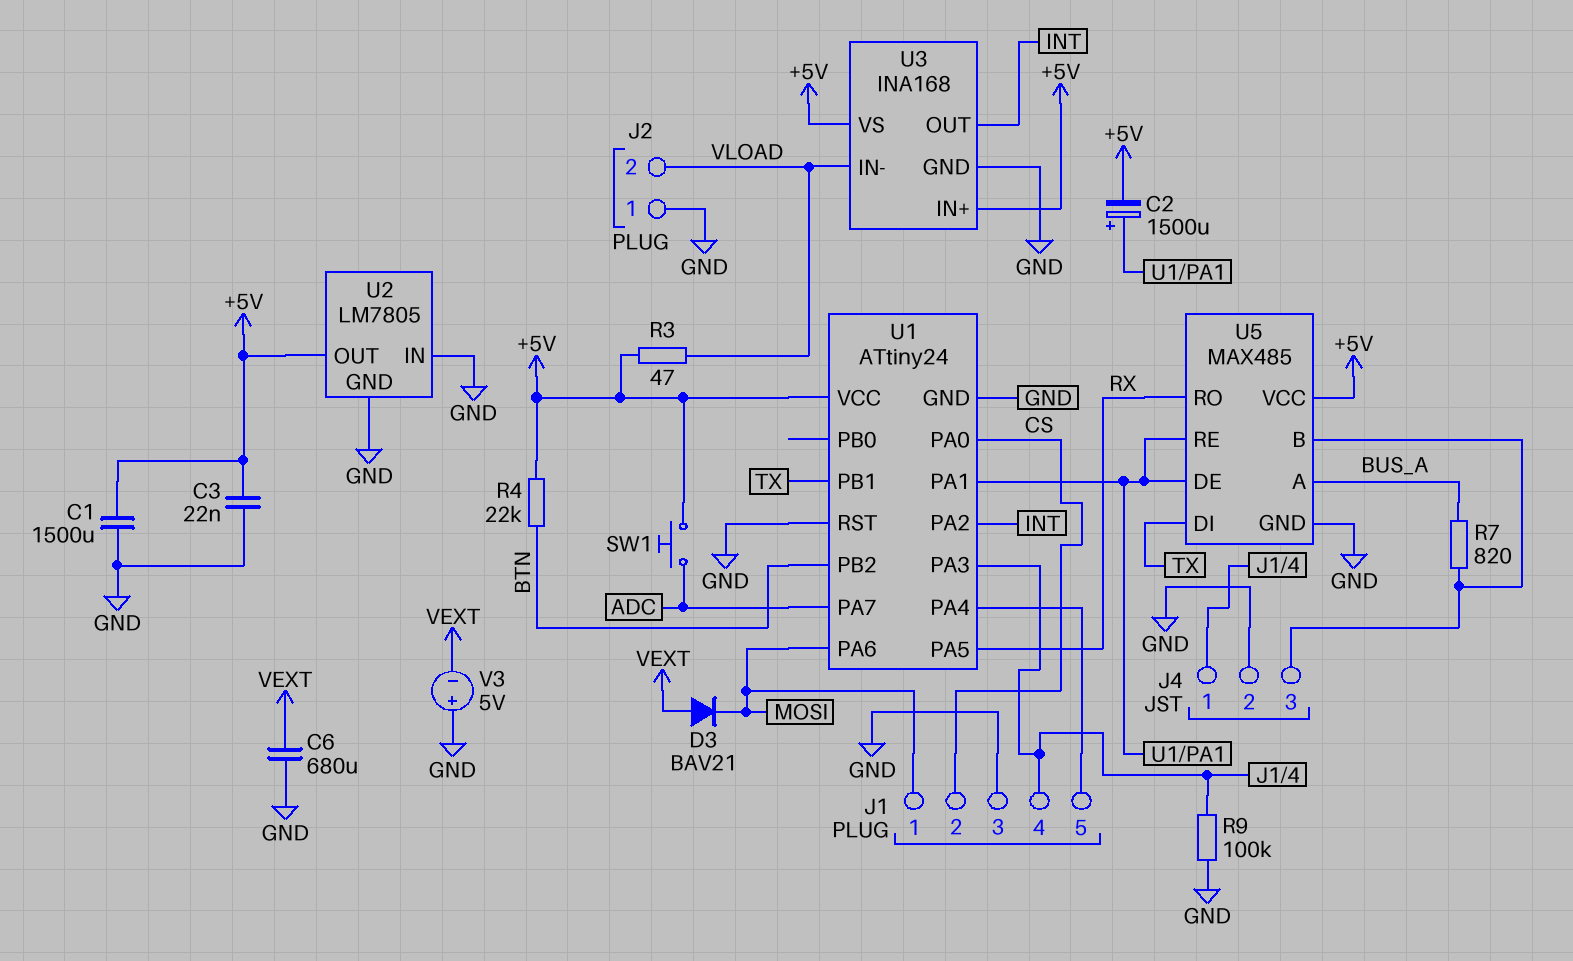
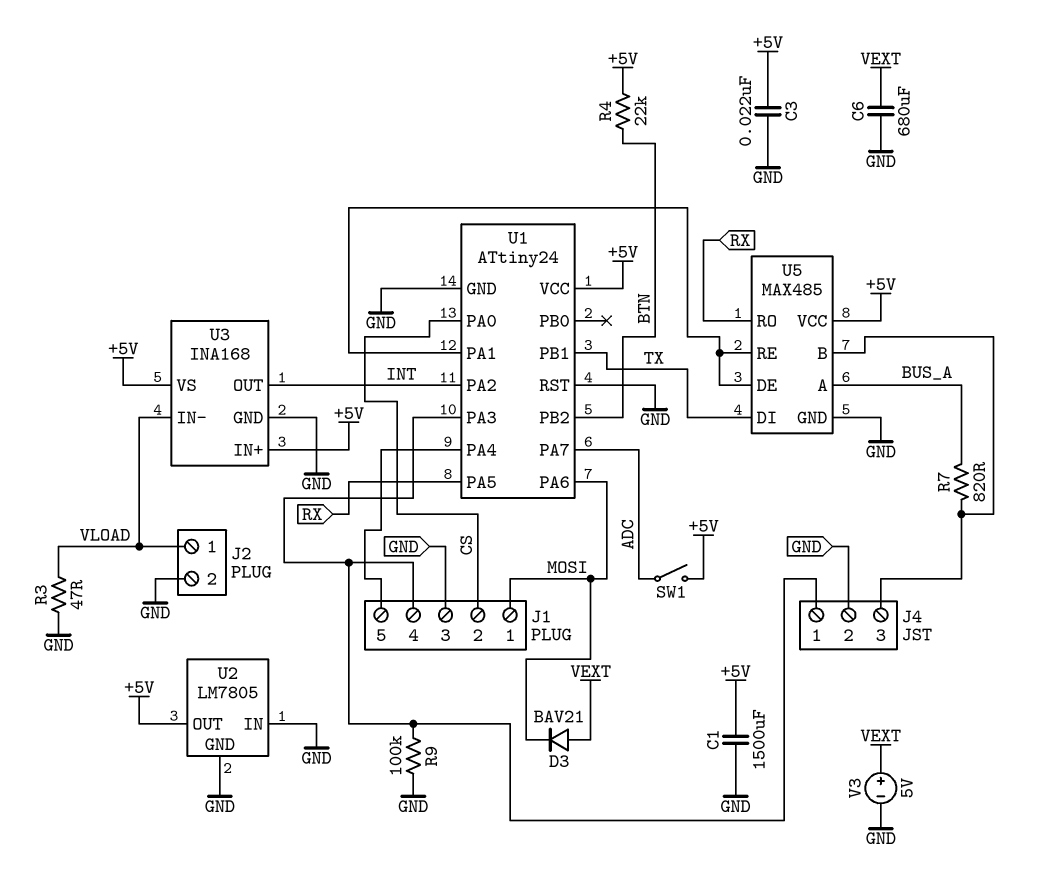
C2: 1500uF (plus U1/PA1, minus +5V) -> none
J2 pin 1: GND -> VLOAD
J2 pin 2: VLOAD -> GND
R3: 47 (+5V, VLOAD) -> 47 (GND, VLOAD)
SW1: button (+5V, ADC) -> switch (+5V, ADC)
V3: 5V (plus GND, minus VEXT) -> 5V (plus VEXT, minus GND)

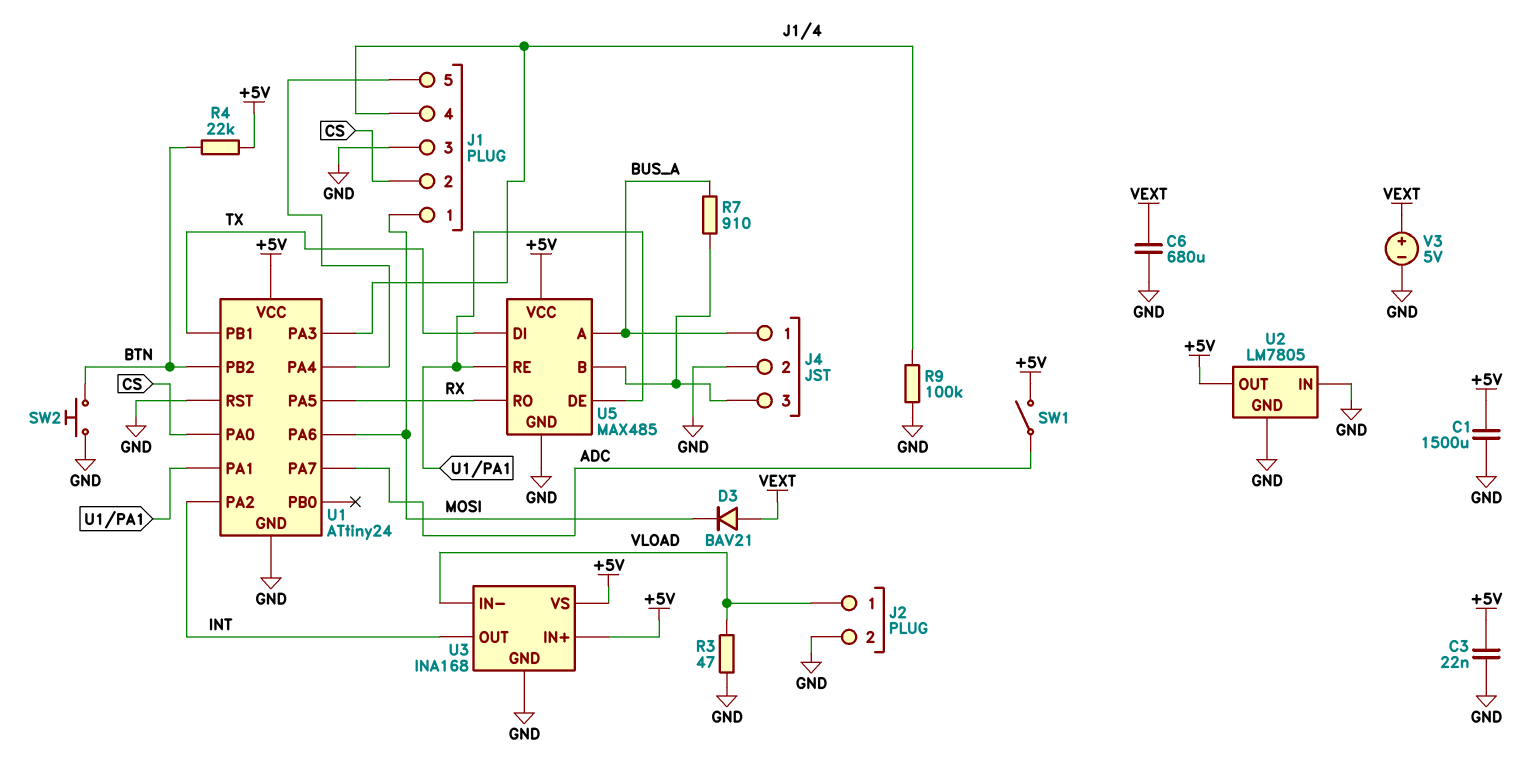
J4 pin 1: J1/4 -> BUS_A
R7: 820 (BUS_A, J4/3) -> 910 (BUS_A, J4/3)
SW2: none -> button (BTN, GND)

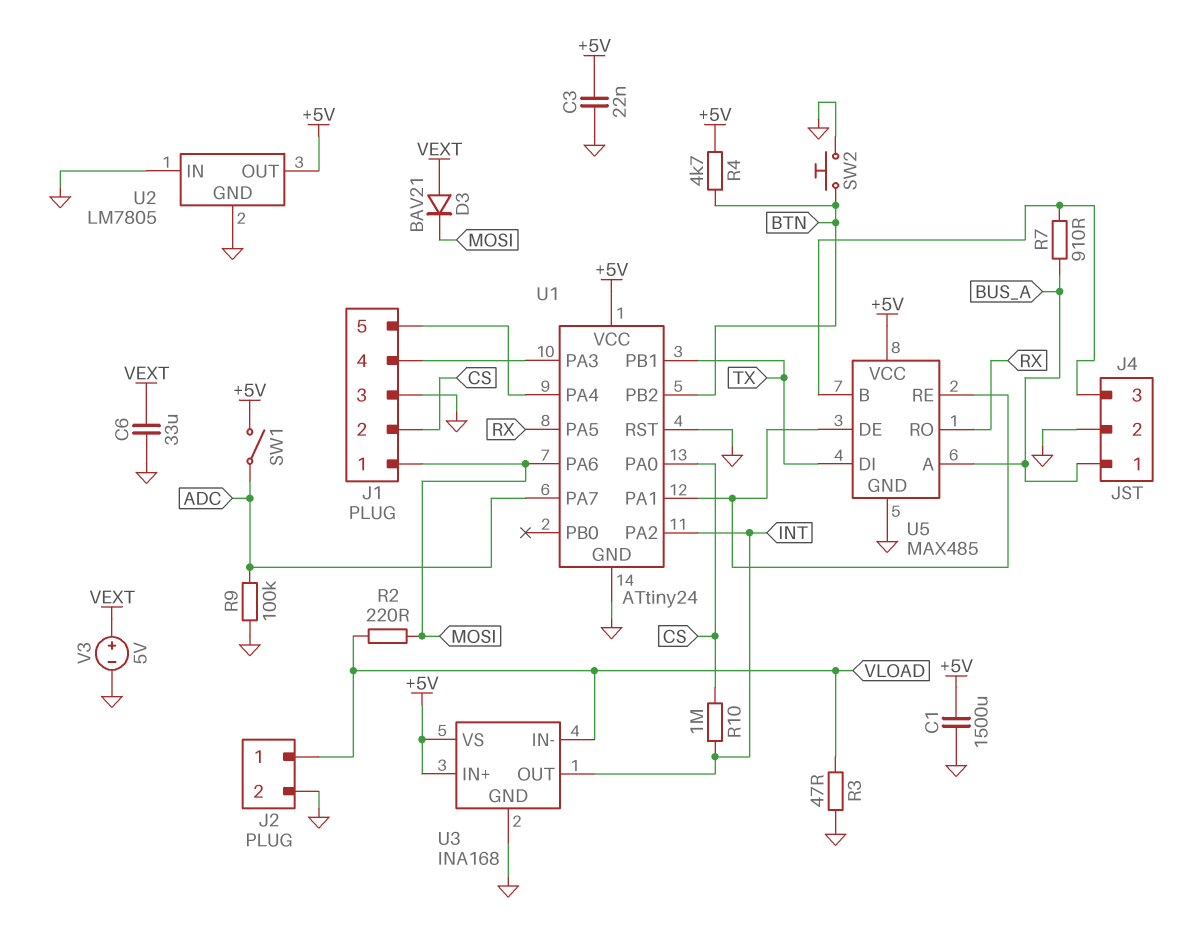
C6: 680uF (GND, VEXT) -> 33uF (GND, VEXT)
R2: none -> 220 (MOSI, VLOAD)
R4: 22k (+5V, BTN) -> 4.7k (+5V, BTN)
R9: 100k (GND, J1/4) -> 100k (ADC, GND)
R10: none -> 1M (CS, INT)

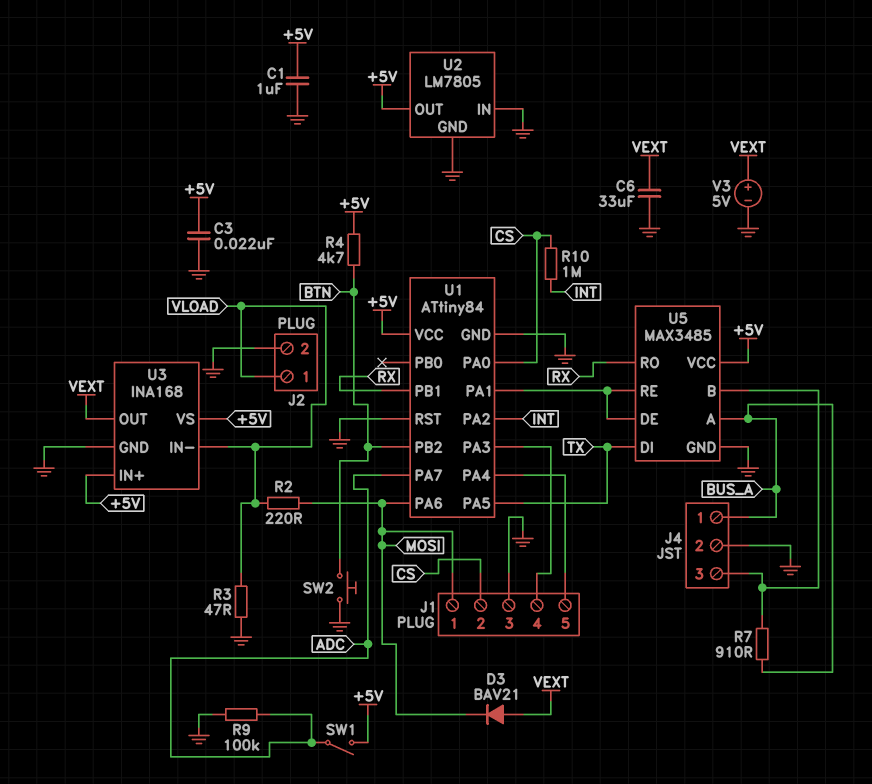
C1: 1500uF (+5V, GND) -> 1uF (+5V, GND)
U1: ATtiny24 -> ATtiny84
U1 pin PA5: RX -> TX
U1 pin PB1: TX -> RX
U3 pin OUT: INT -> VEXT
U5: MAX485 -> MAX3485

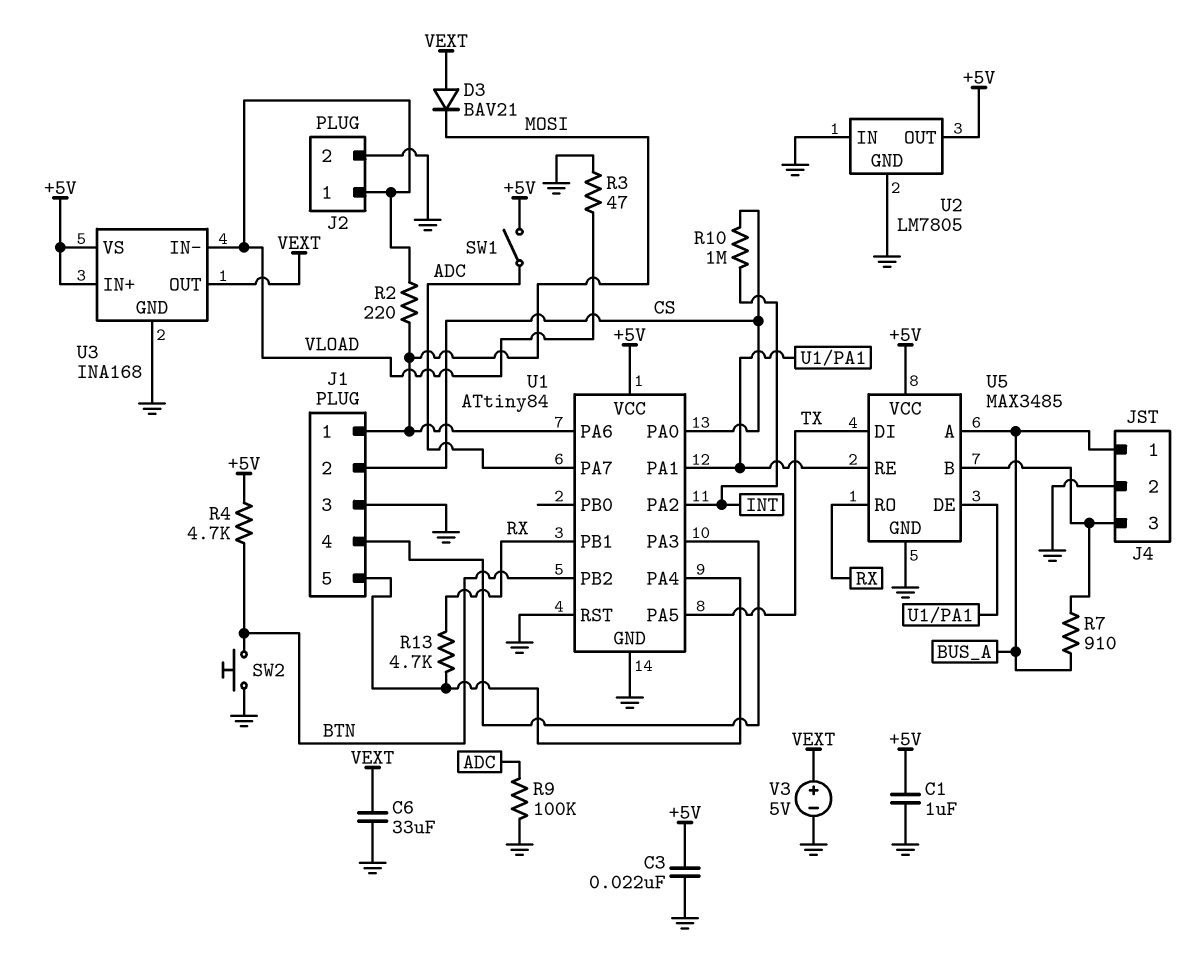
R13: none -> 4.7k (J1/5, RX)

